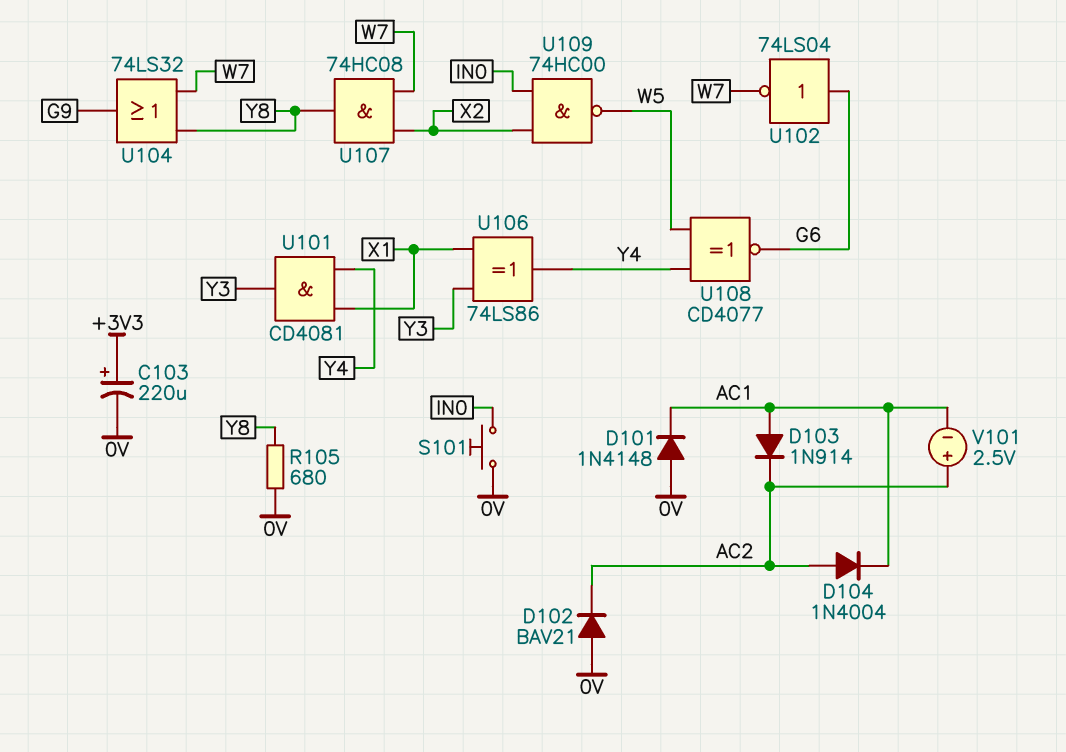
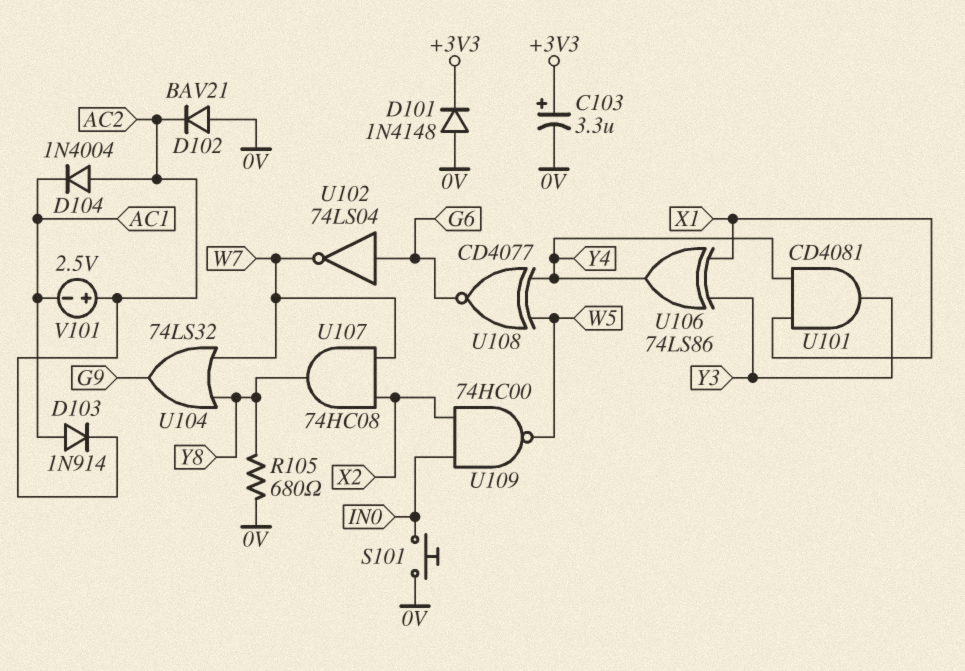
C103: 220uF (plus +3V3, minus 0V) -> 3.3uF (plus +3V3, minus 0V)
D101: diode 1N4148 (A 0V, K AC1) -> diode 1N4148 (A 0V, K +3V3)

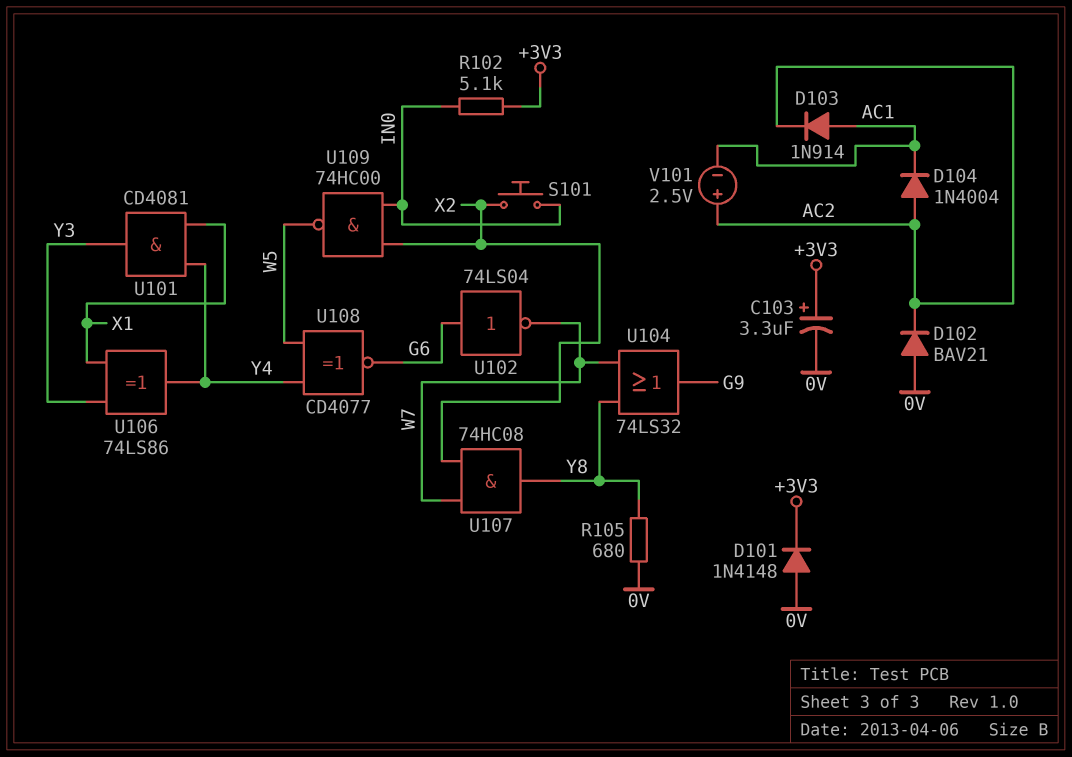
R102: none -> 5.1k (+3V3, IN0)
S101: button (0V, IN0) -> button (IN0, X2)

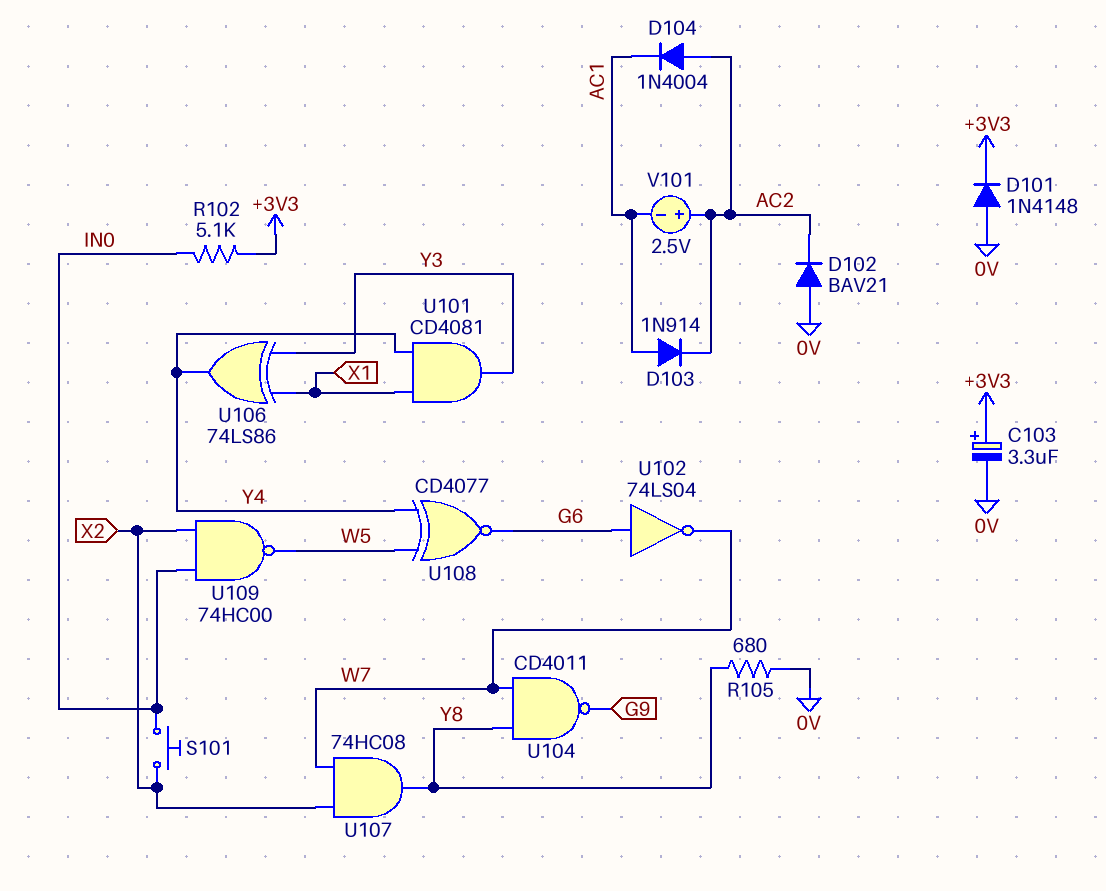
U104: OR 74LS32 (in W7, in Y8, out G9) -> NAND CD4011 (in W7, in Y8, out G9)

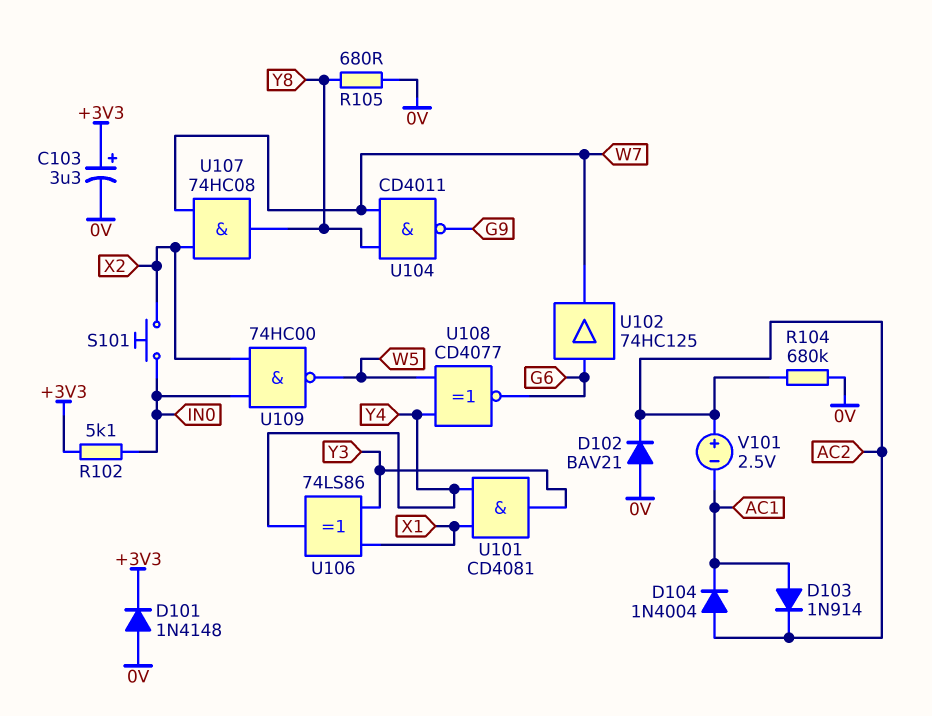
R104: none -> 680k (0V, AC2)
U102: NOT 74LS04 (in G6, out W7) -> buffer 74HC125 (in G6, out W7)

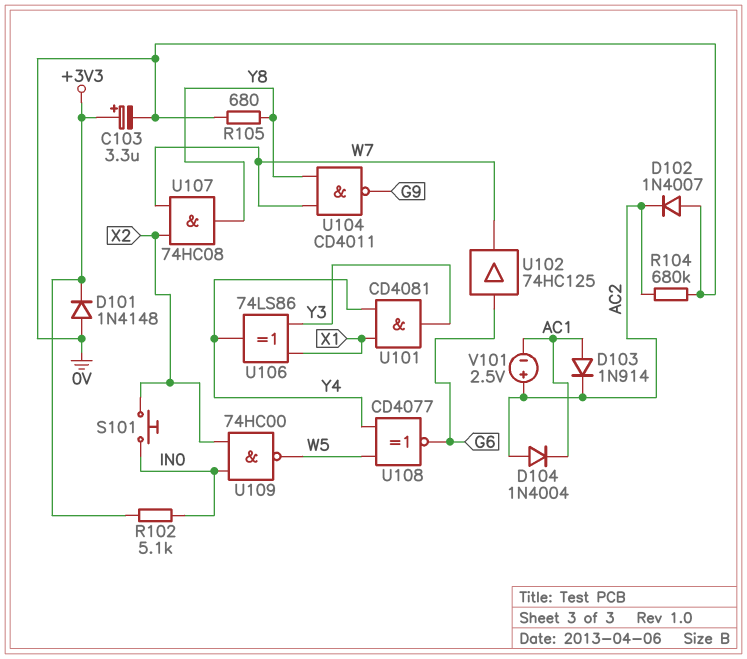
D102: diode BAV21 (A 0V, K AC2) -> diode 1N4007 (A 0V, K AC2)

